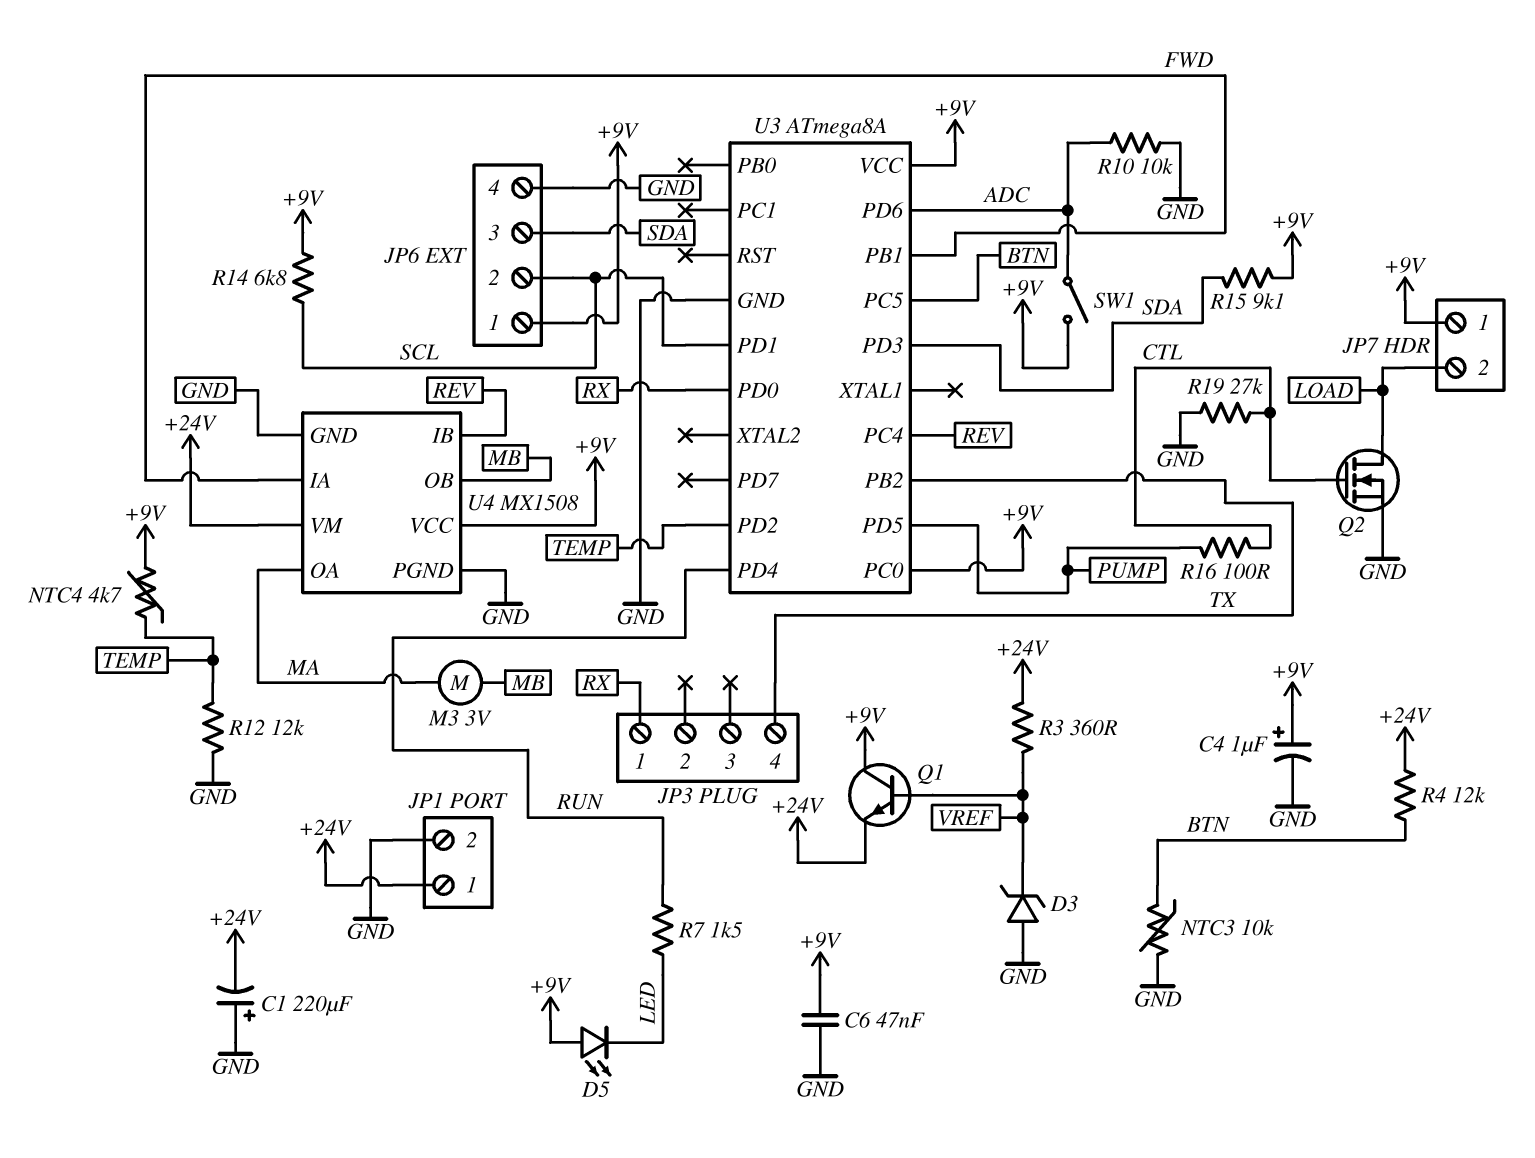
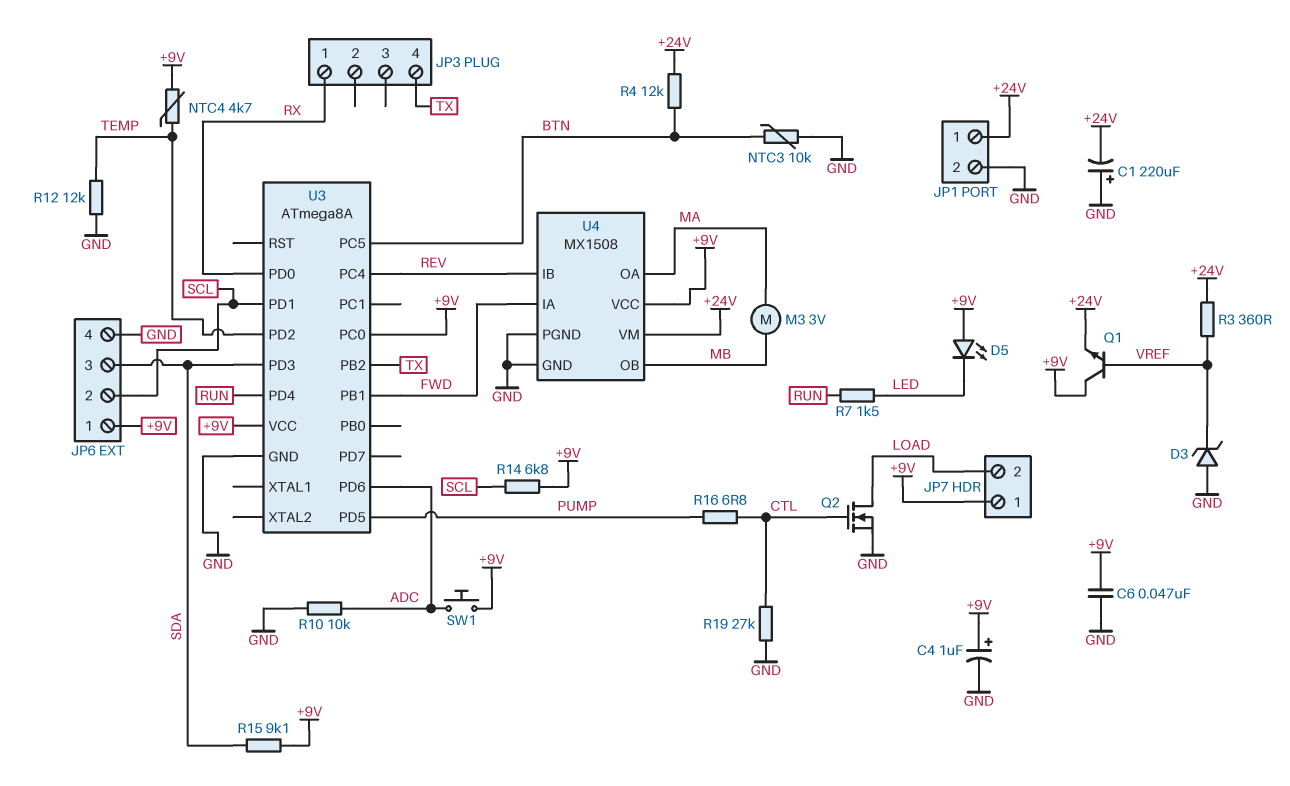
R16: 100 (CTL, PUMP) -> 6.8 (CTL, PUMP)
SW1: switch (+9V, ADC) -> button (+9V, ADC)

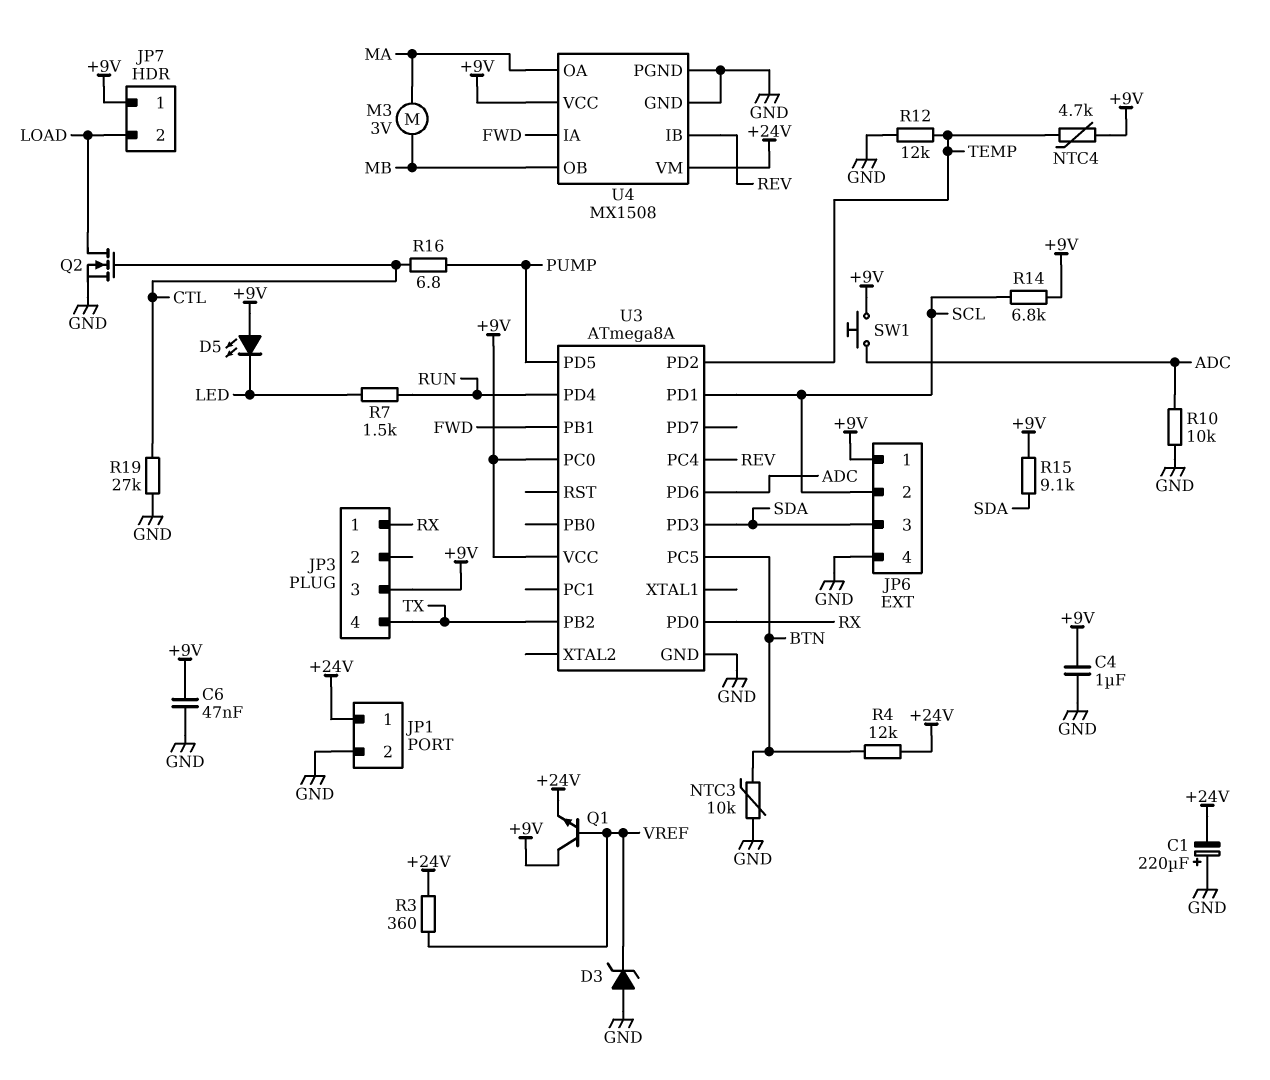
C4: 1uF (plus +9V, minus GND) -> 1uF (+9V, GND)
JP3 pin 3: none -> +9V

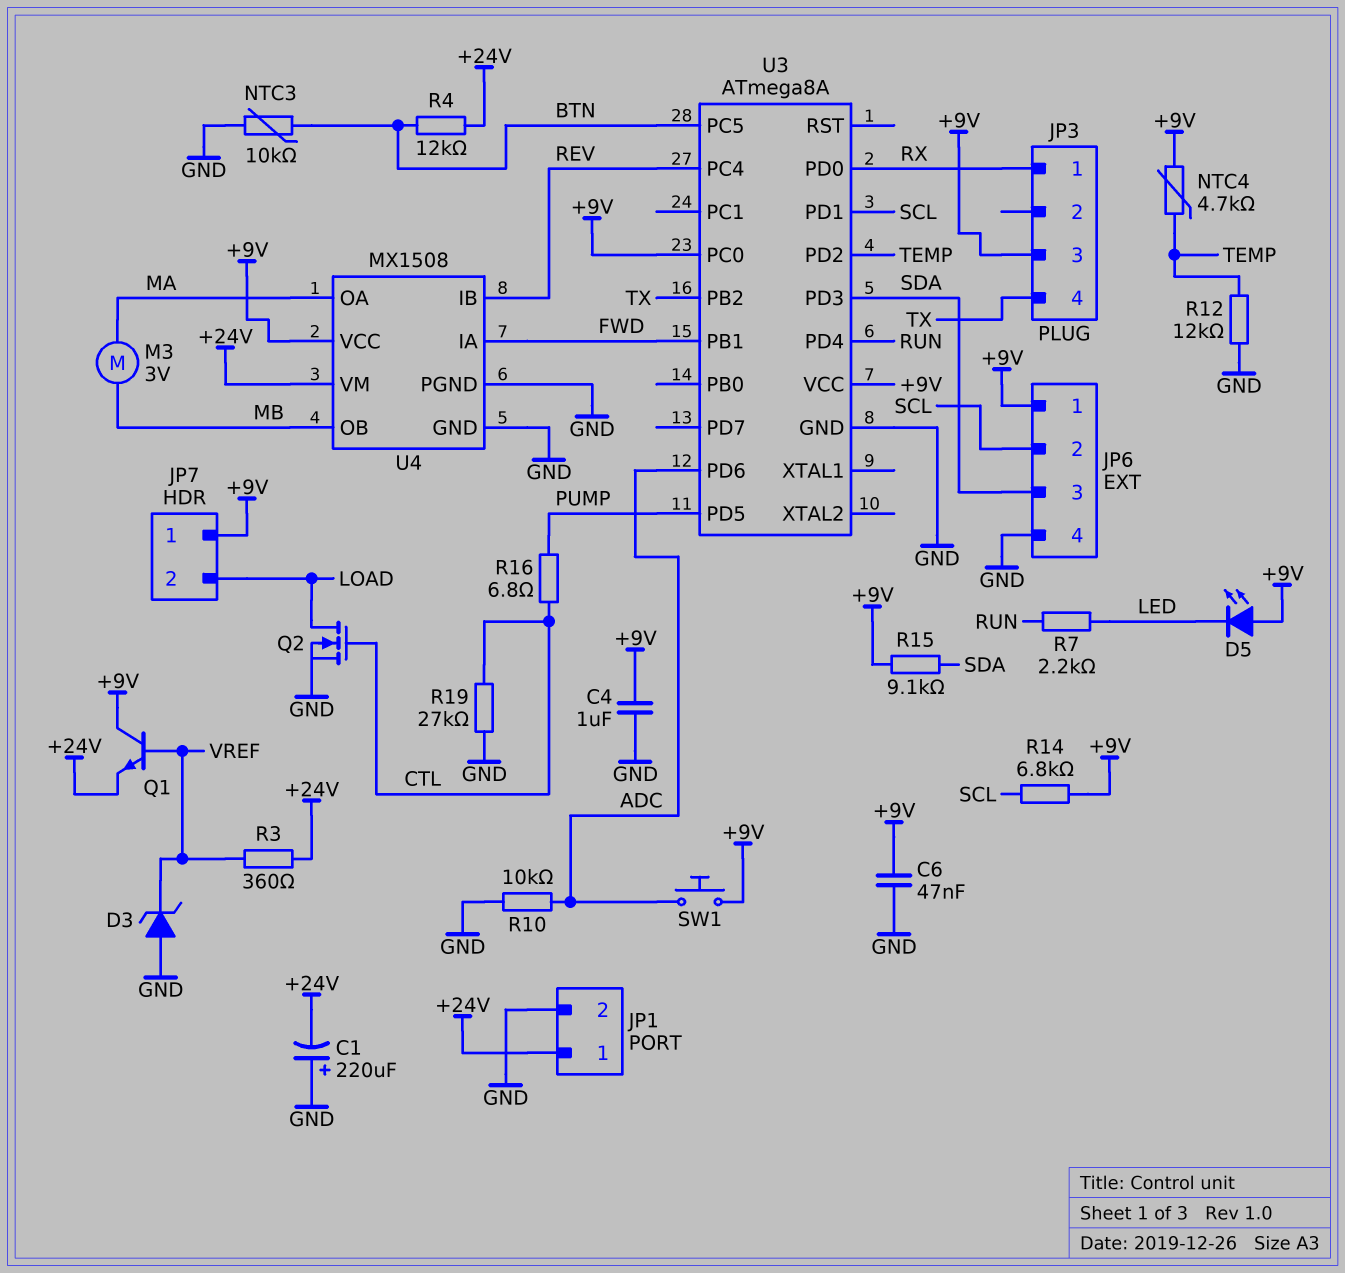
R7: 1.5k (LED, RUN) -> 2.2k (LED, RUN)

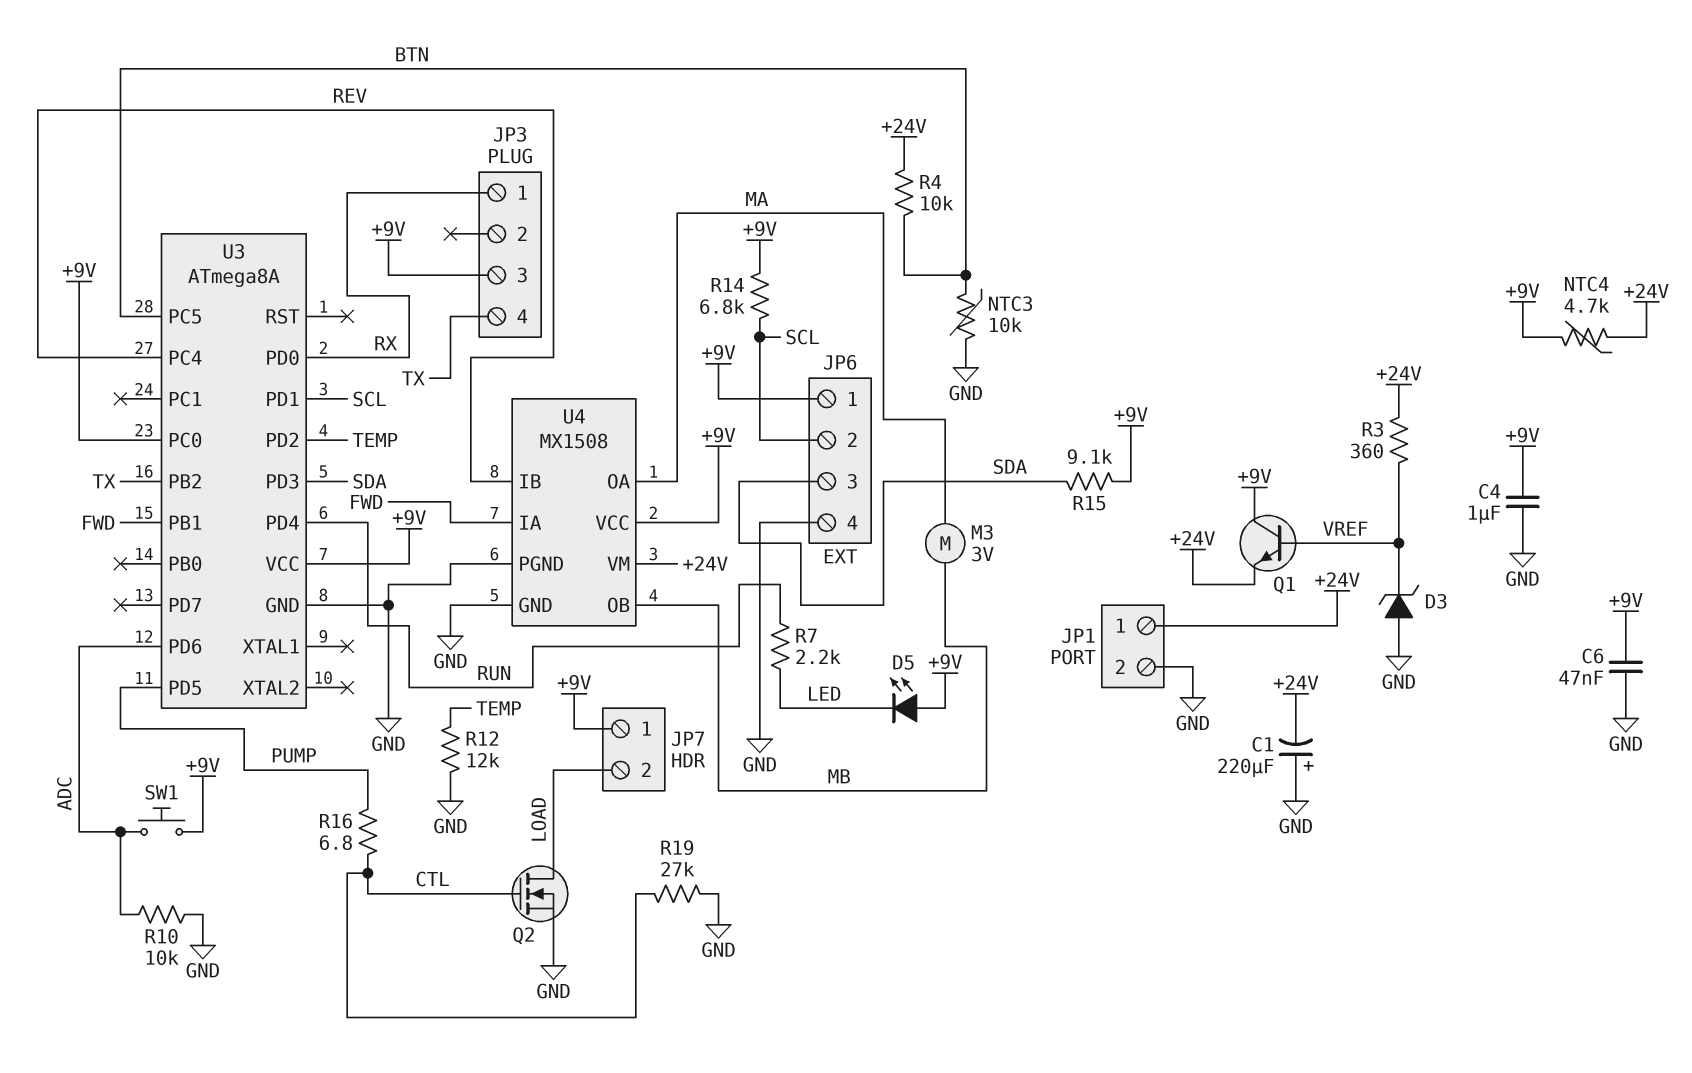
NTC4: 4.7k (+9V, TEMP) -> 4.7k (+9V, +24V)
R4: 12k (+24V, BTN) -> 10k (+24V, BTN)

